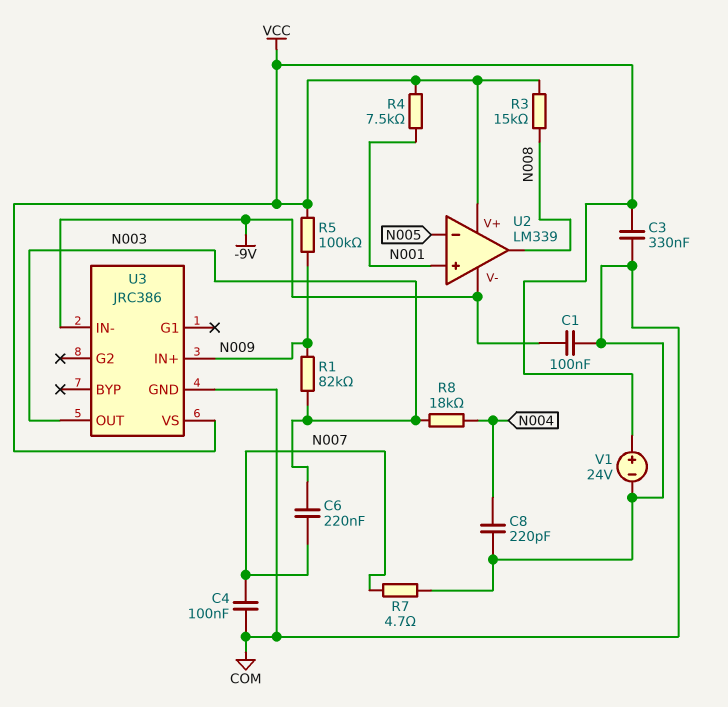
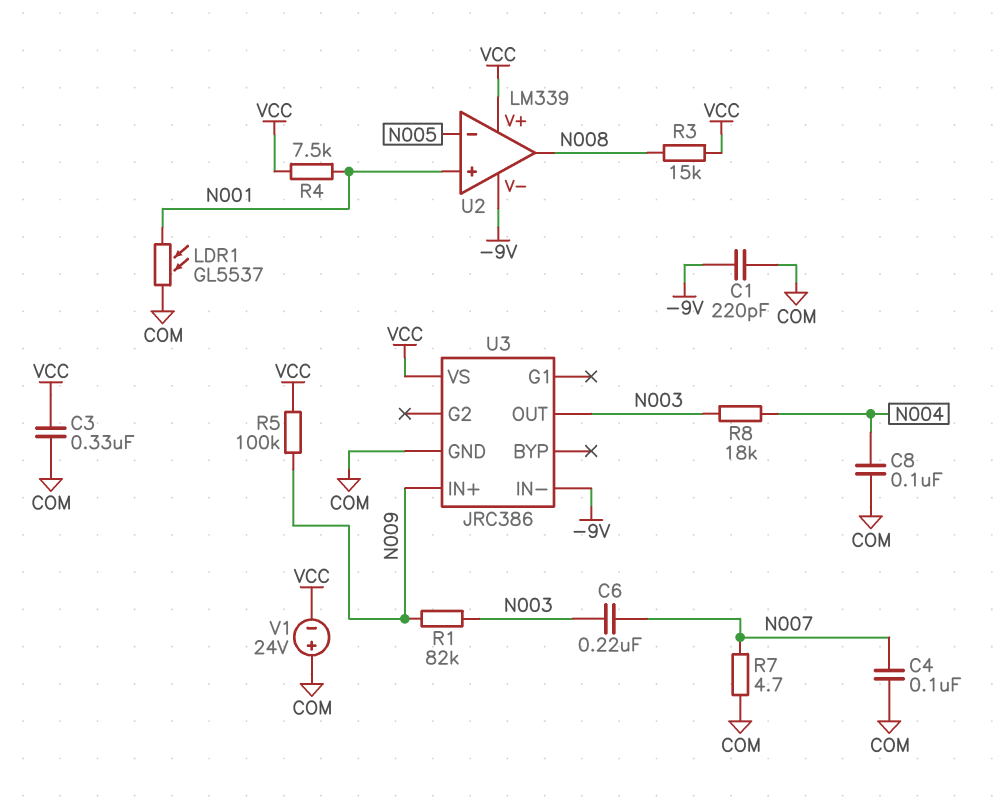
C1: 100nF (-9V, COM) -> 220pF (-9V, COM)
C8: 220pF (COM, N004) -> 100nF (COM, N004)
LDR1: none -> GL5537 (COM, N001)
V1: 24V (plus VCC, minus COM) -> 24V (plus COM, minus VCC)

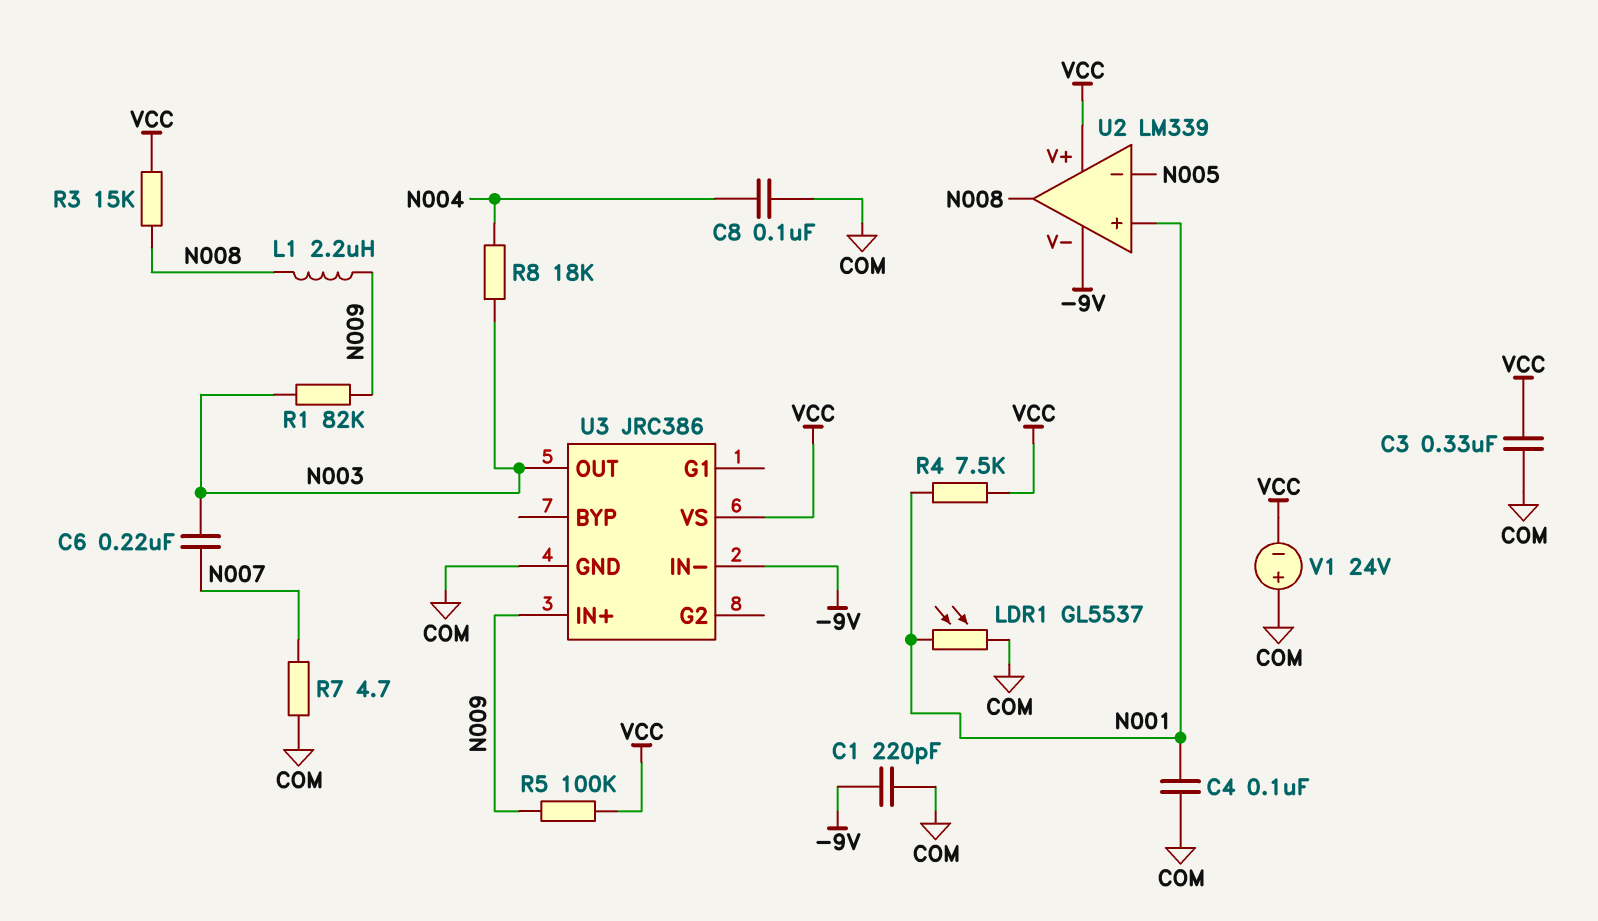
C4: 100nF (COM, N007) -> 100nF (COM, N001)
L1: none -> 2.2uH (N008, N009)

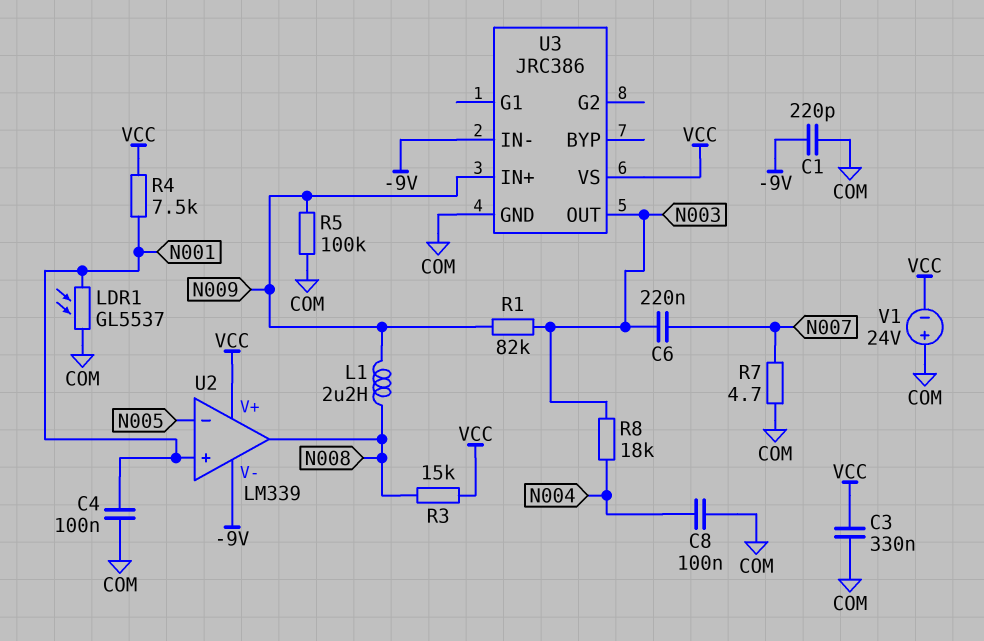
R5: 100k (N009, VCC) -> 100k (COM, N009)

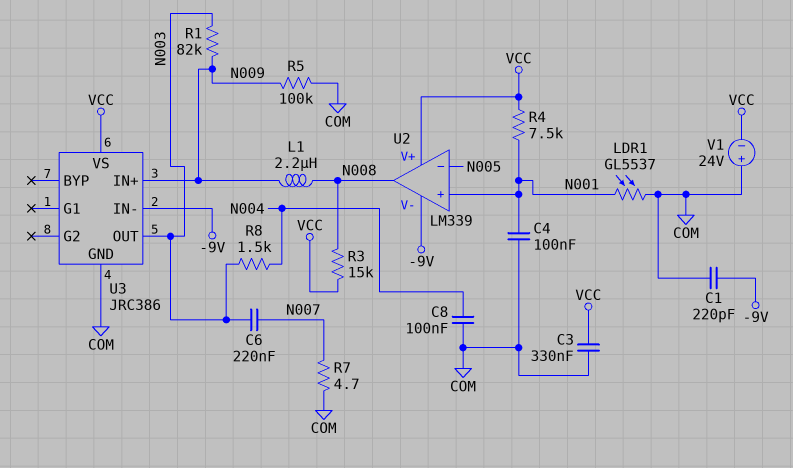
R8: 18k (N003, N004) -> 1.5k (N003, N004)

